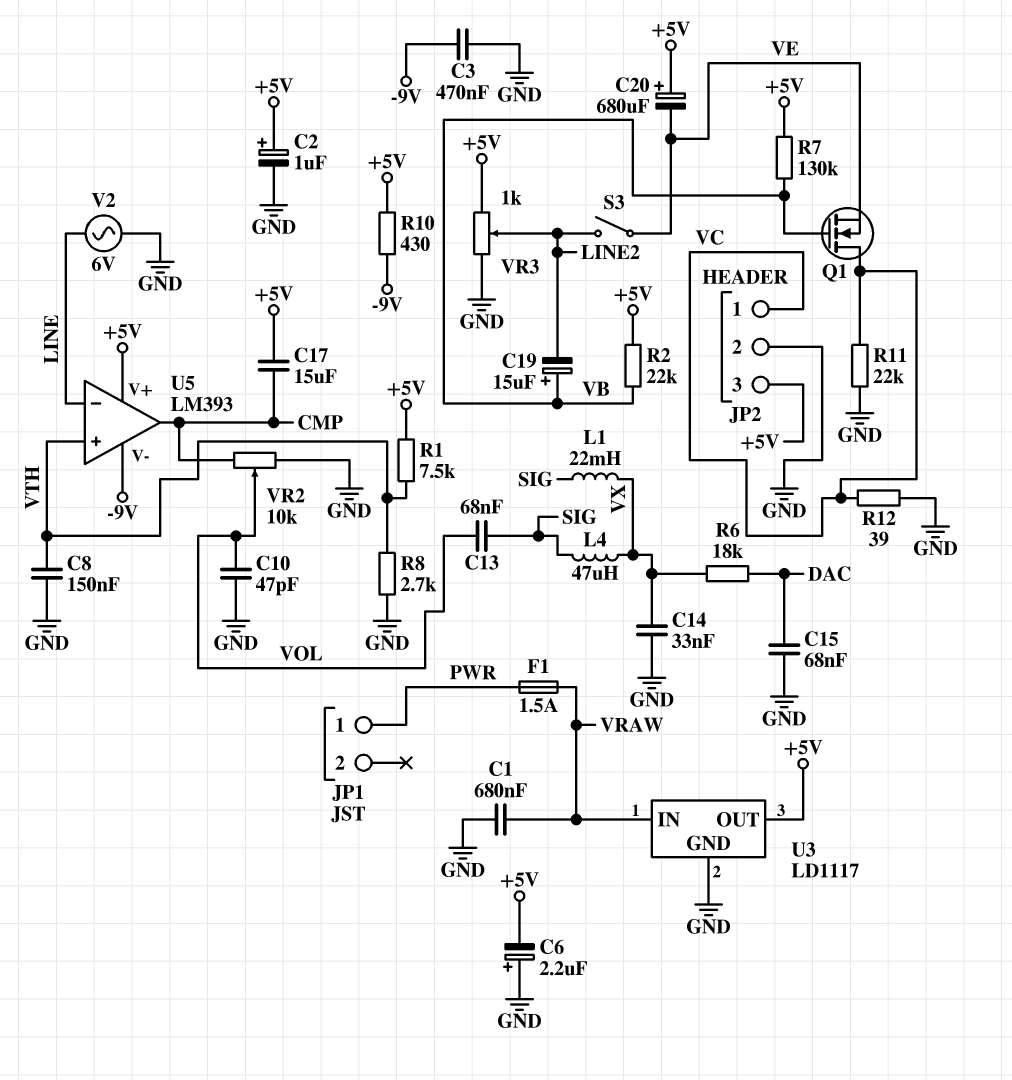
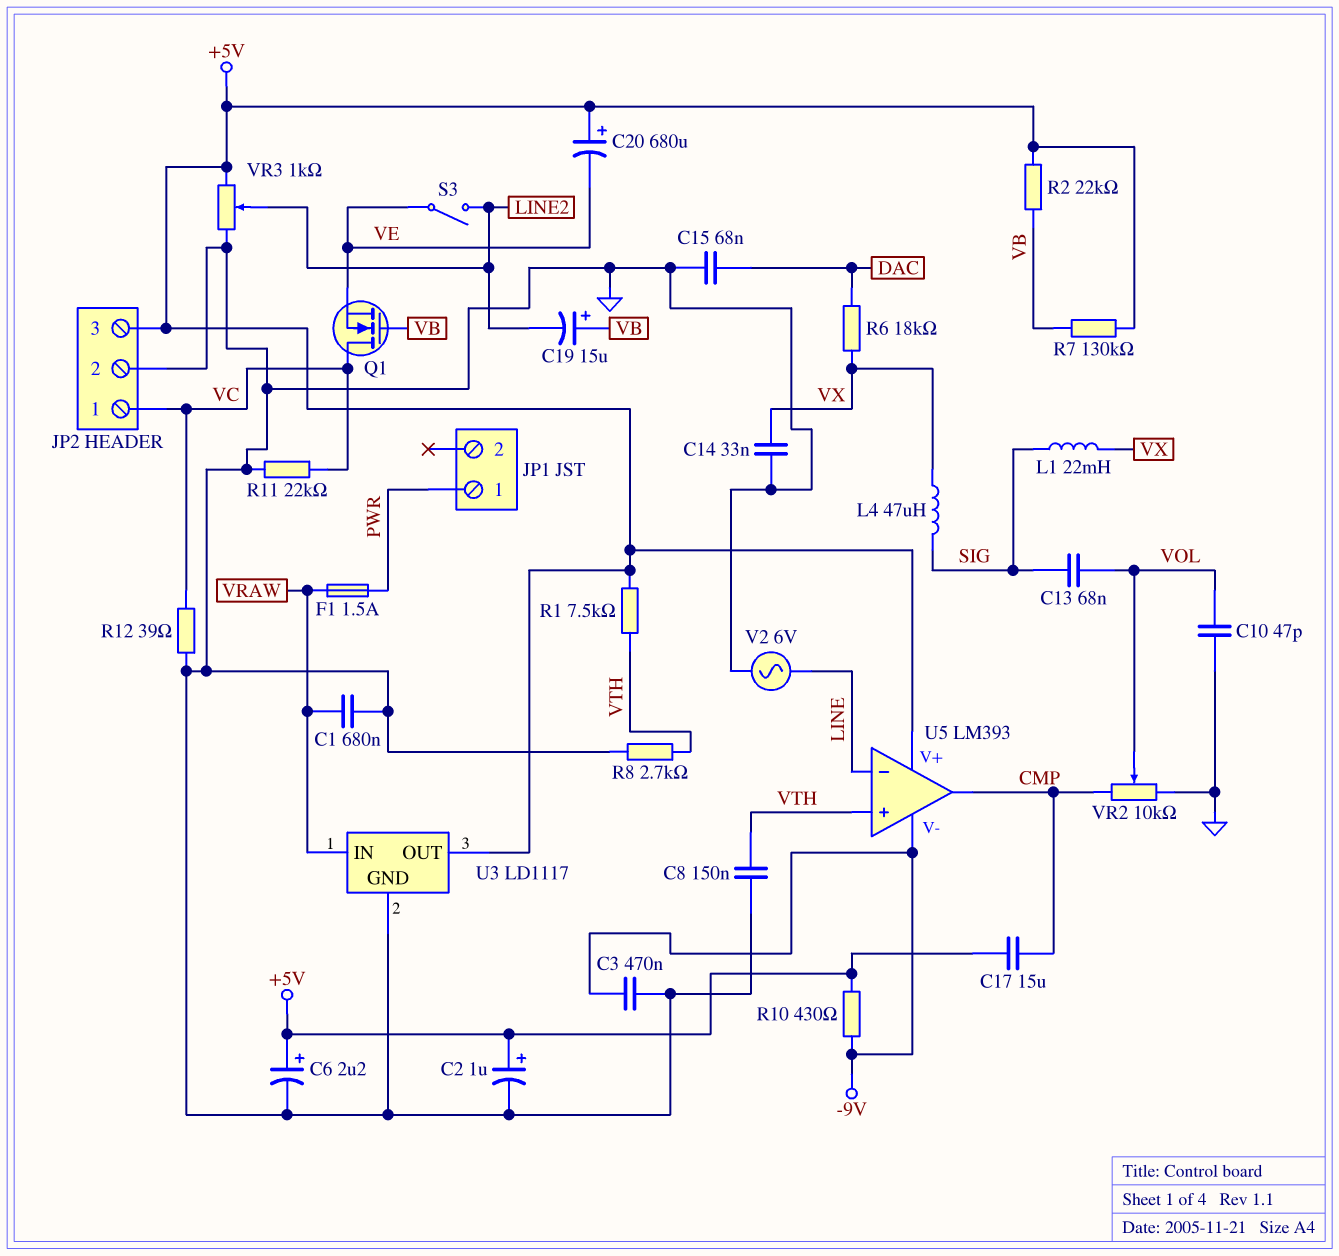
C6: 2.2uF (plus GND, minus +5V) -> 2.2uF (plus +5V, minus GND)

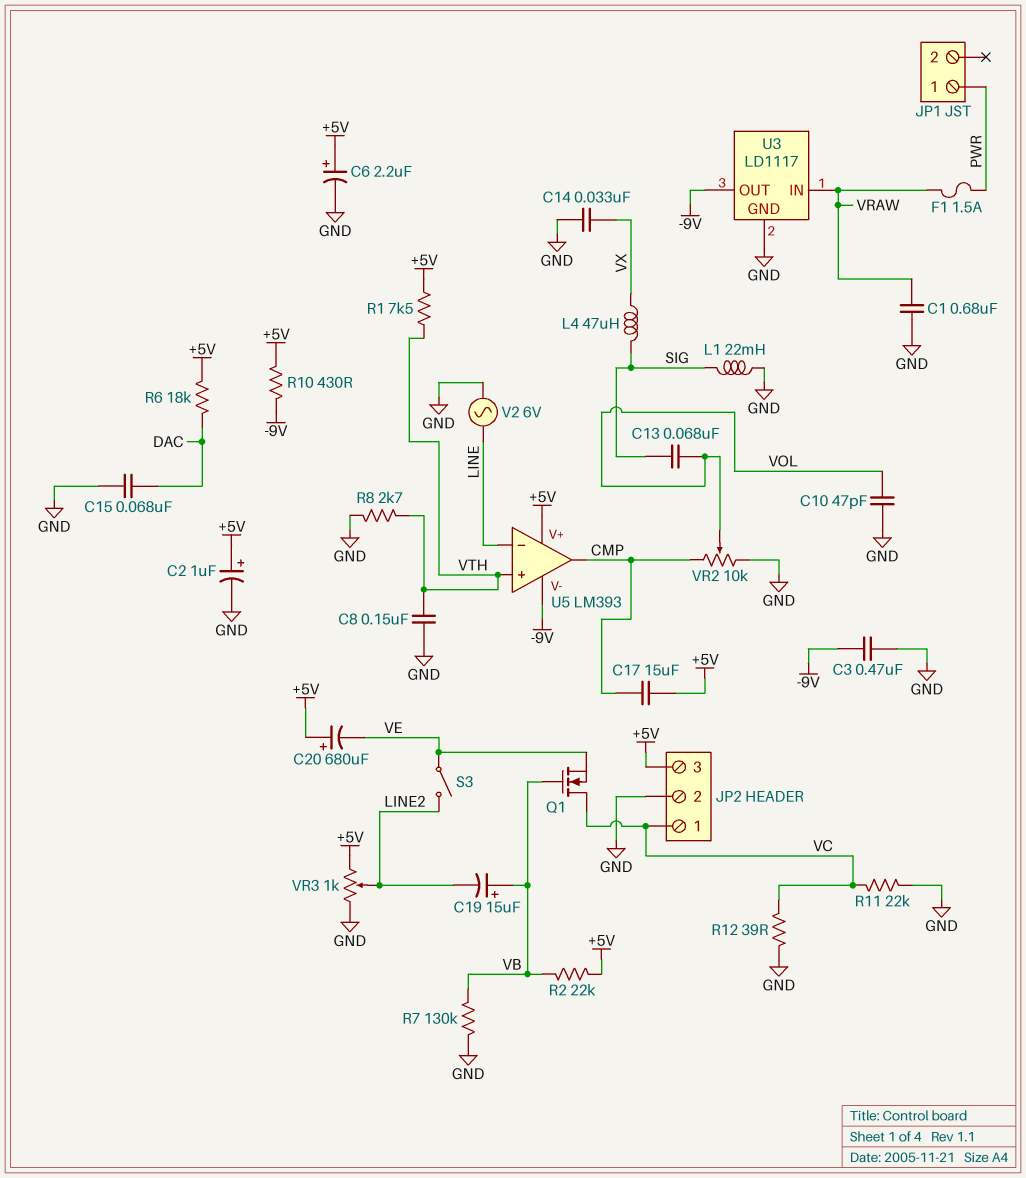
L1: 22mH (SIG, VX) -> 22mH (GND, SIG)
R6: 18k (DAC, VX) -> 18k (+5V, DAC)
R7: 130k (+5V, VB) -> 130k (GND, VB)
U3 pin OUT: +5V -> -9V

